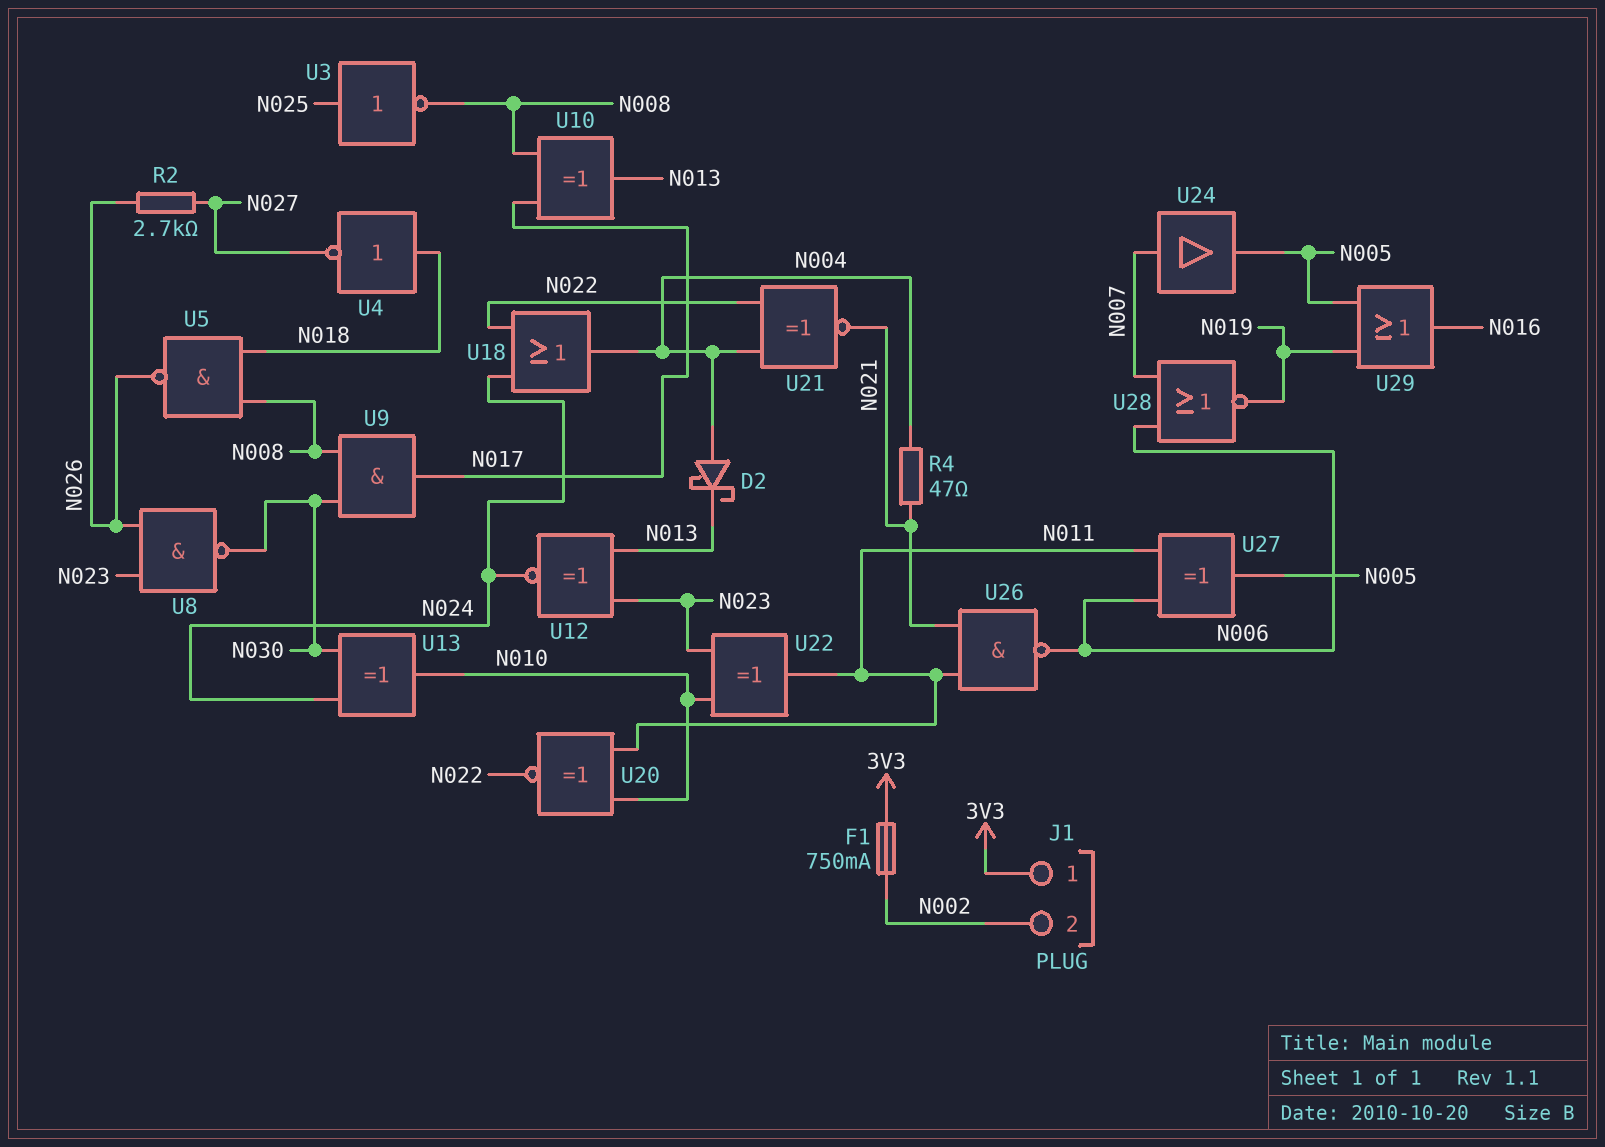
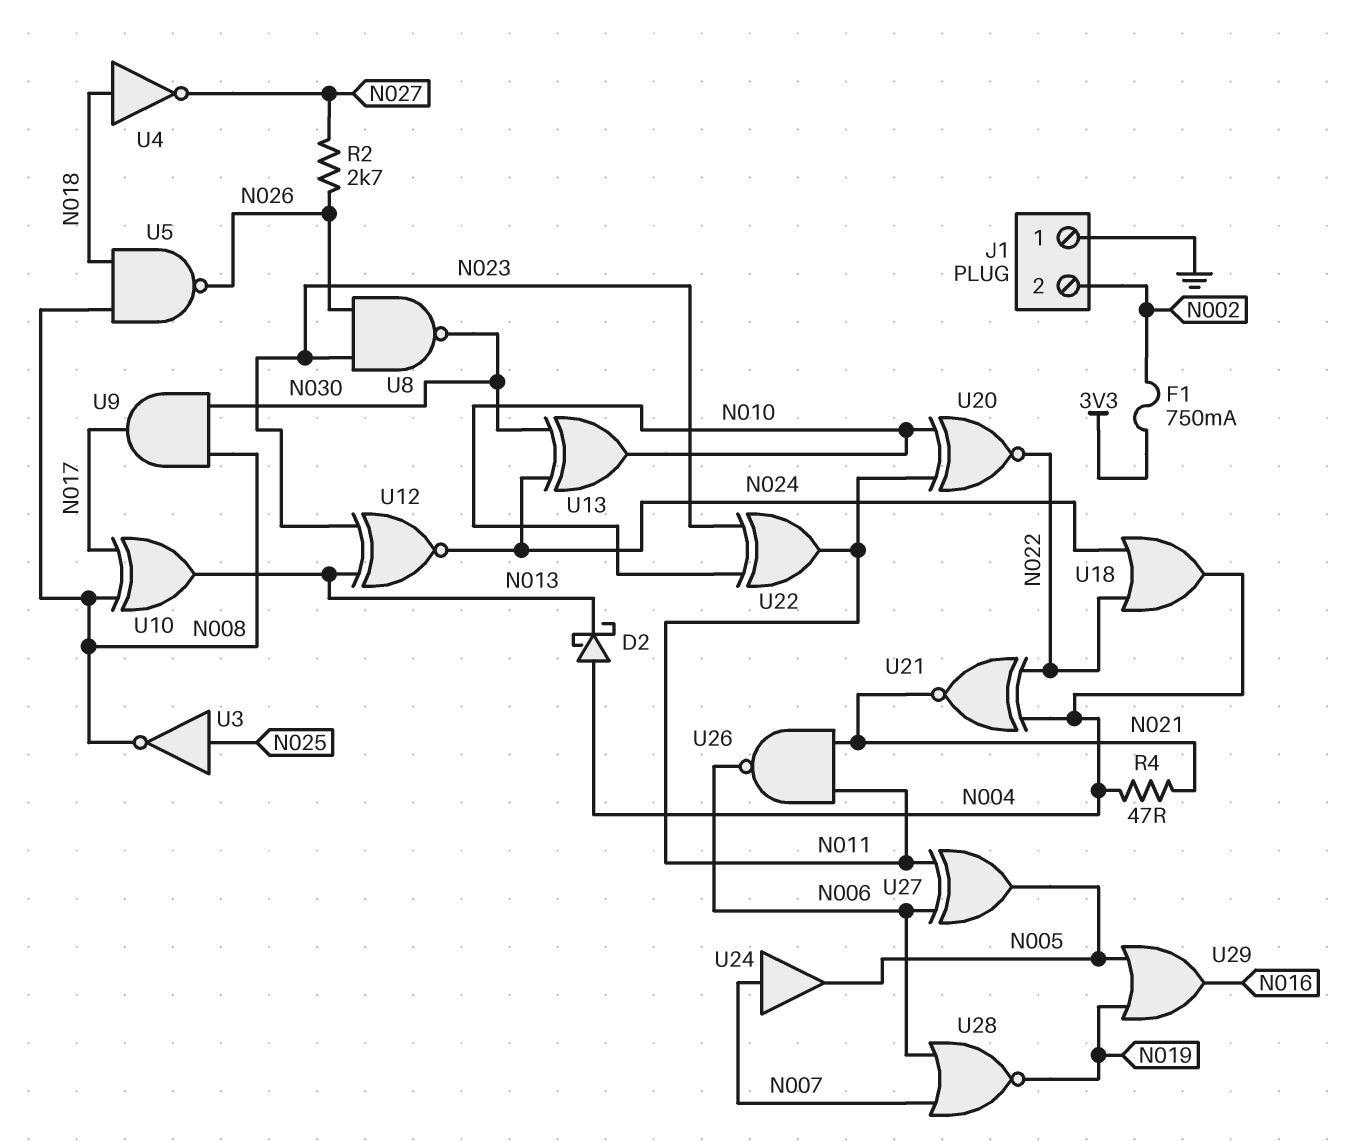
J1 pin 1: 3V3 -> GND

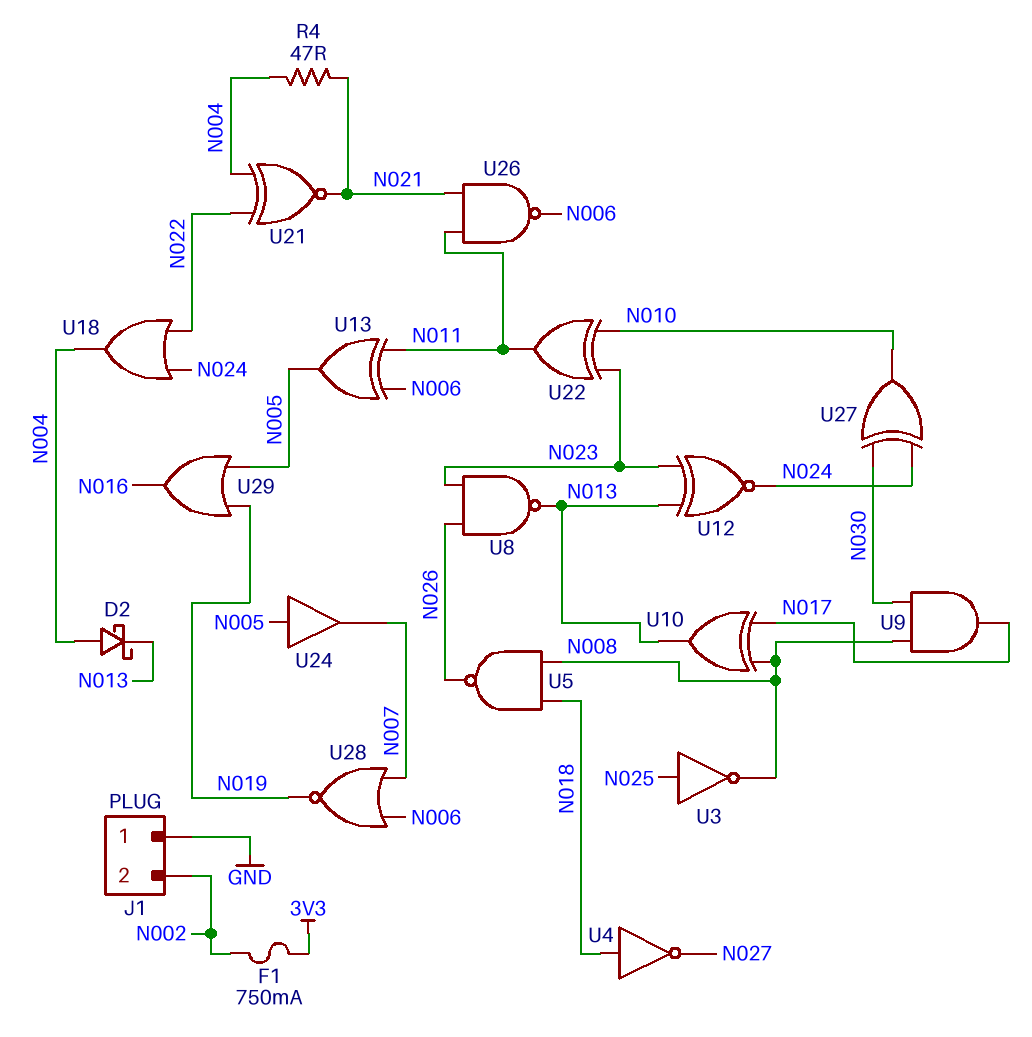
R2: 2.7k (N026, N027) -> none
U8: NAND (in N023, in N026, out N030) -> NAND (in N023, in N026, out N013)
U13: XOR (in N024, in N030, out N010) -> XOR (in N006, in N011, out N005)
U20: XNOR (in N010, in N011, out N022) -> none
U24: buffer (in N007, out N005) -> buffer (in N005, out N007)
U27: XOR (in N006, in N011, out N005) -> XOR (in N024, in N030, out N010)

